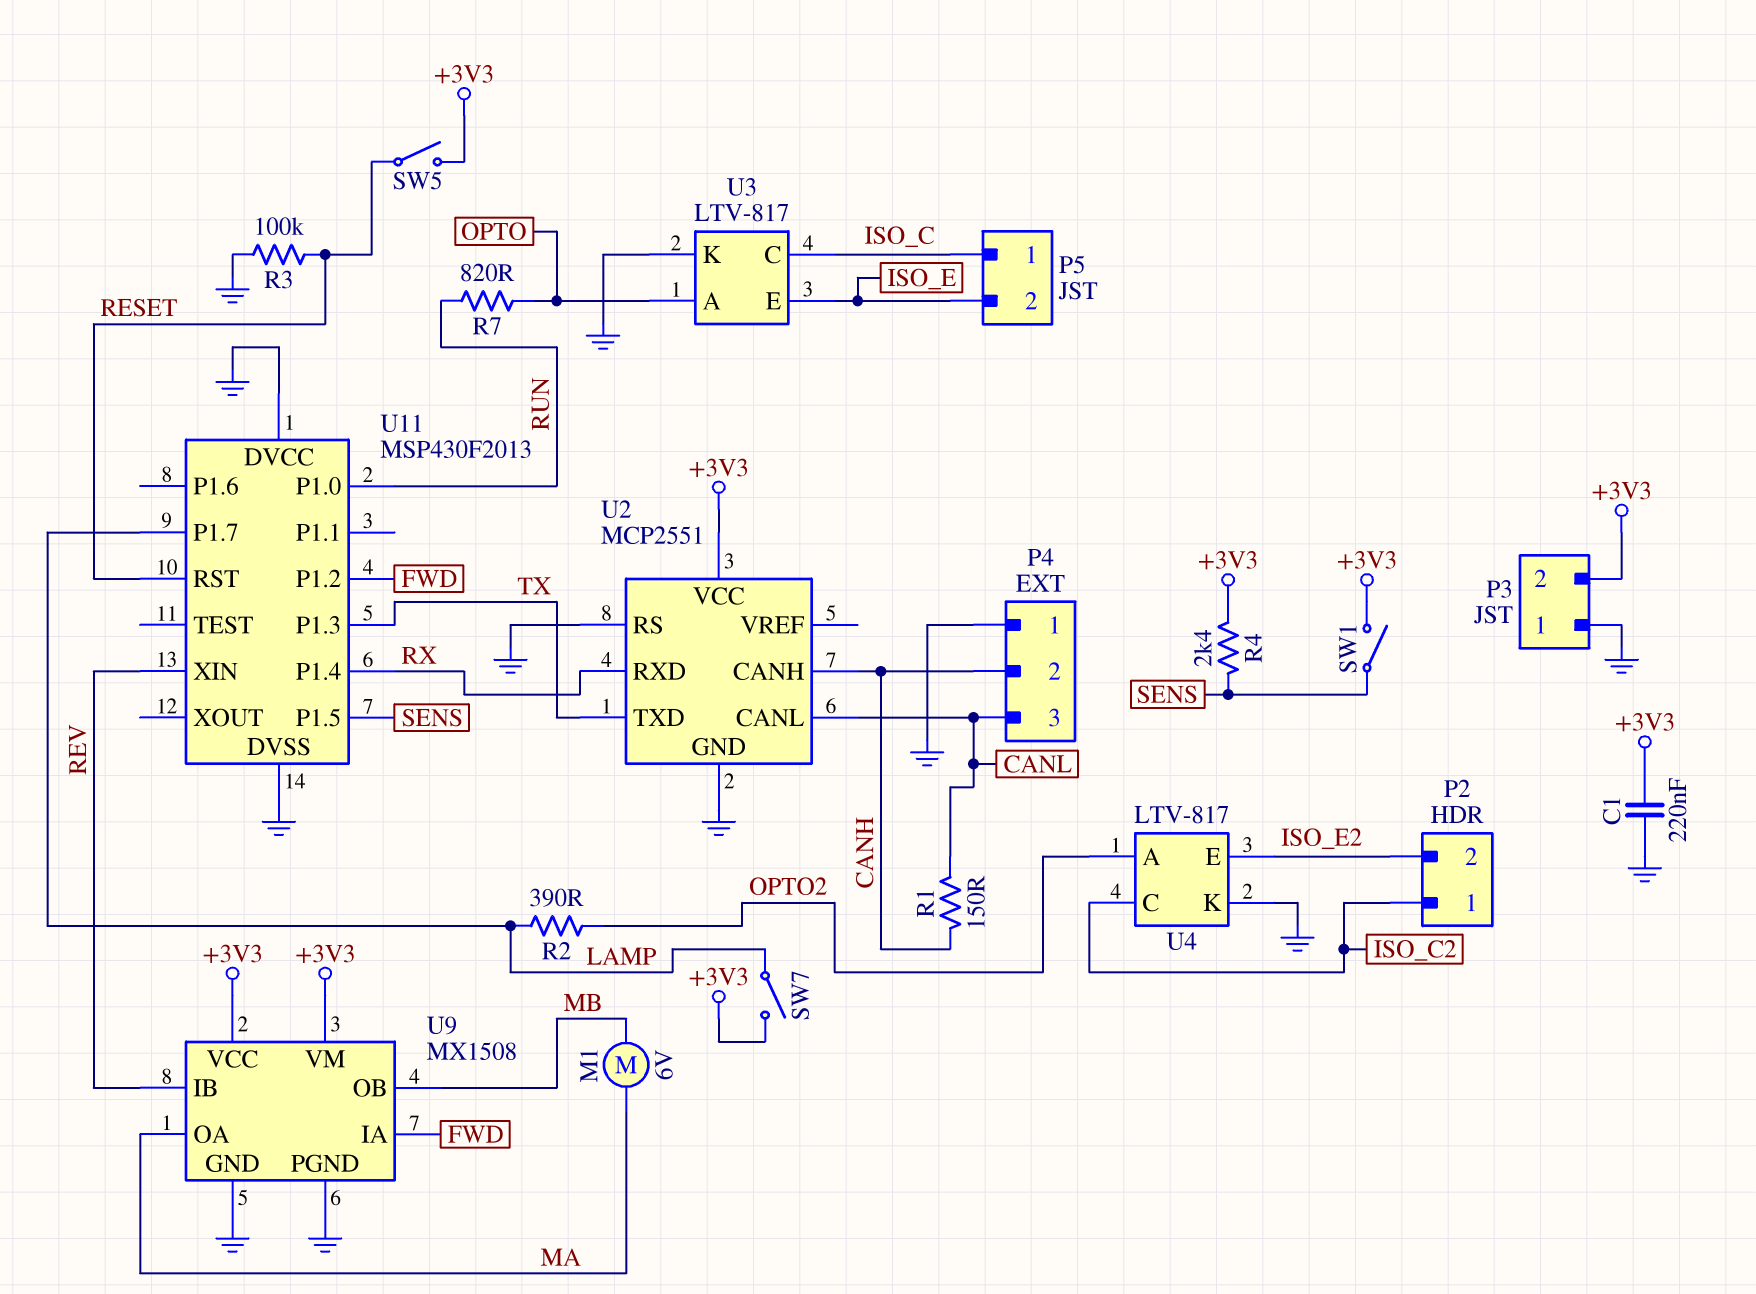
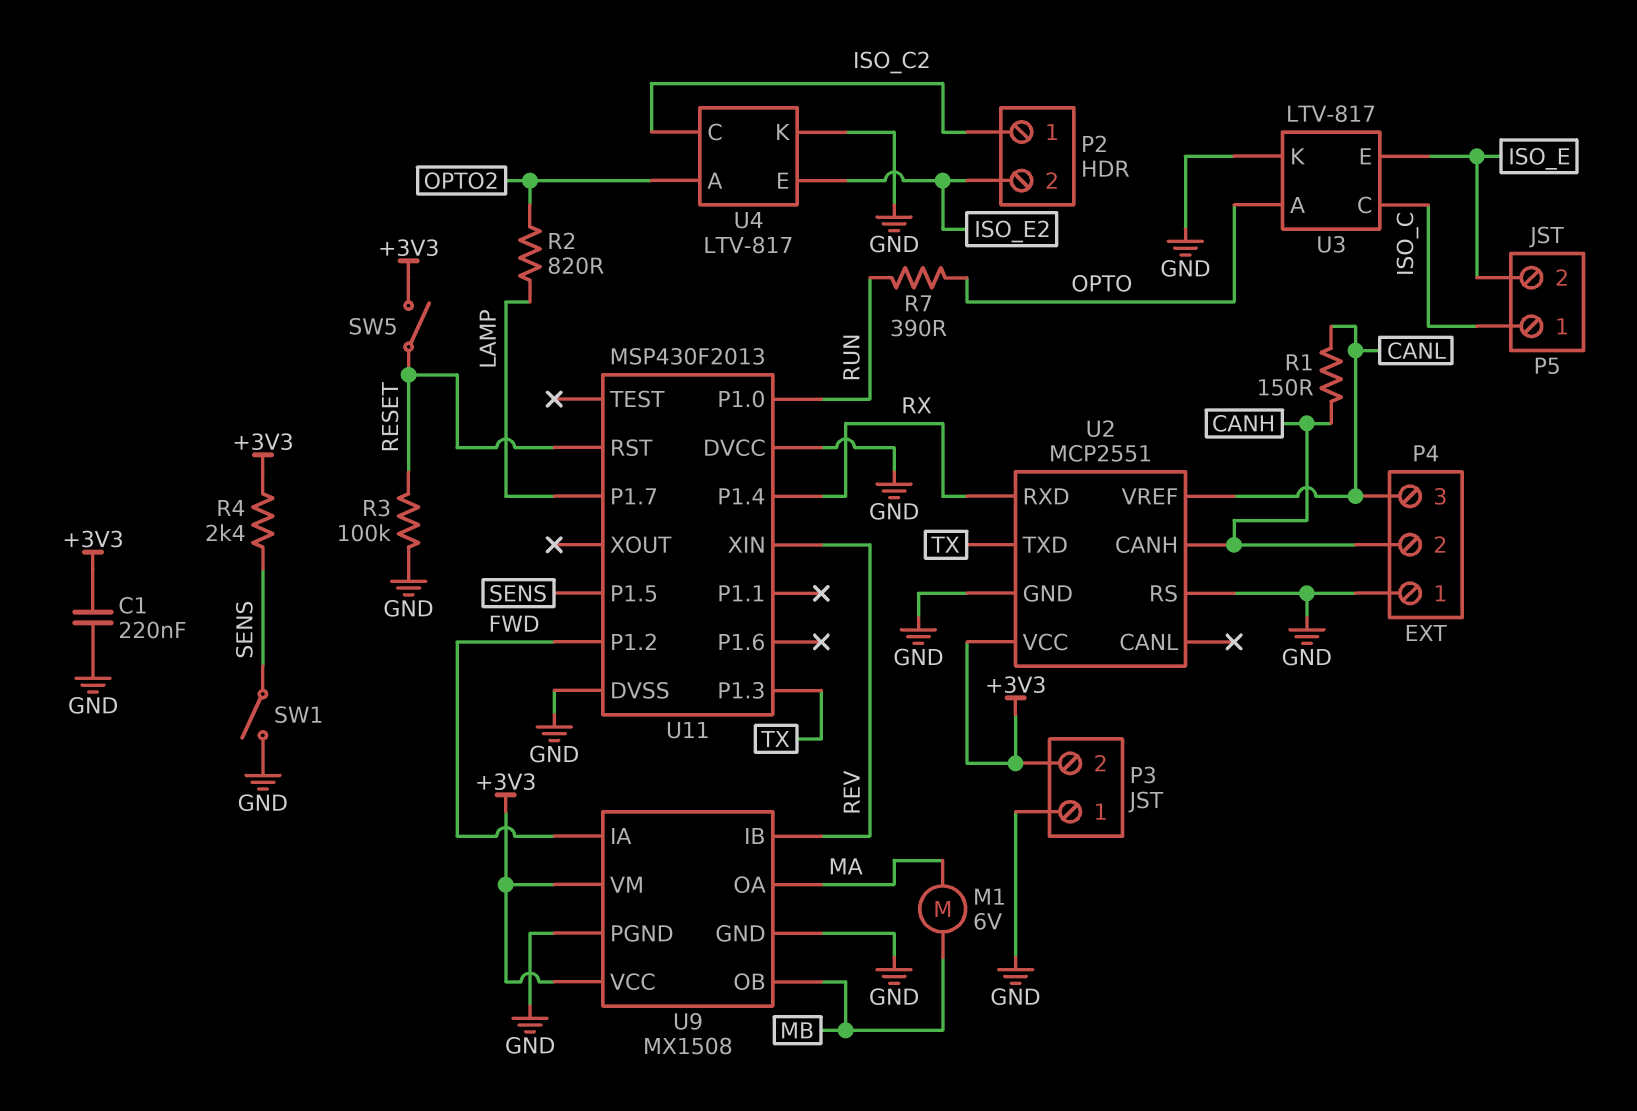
R2: 390 (LAMP, OPTO2) -> 820 (LAMP, OPTO2)
R7: 820 (OPTO, RUN) -> 390 (OPTO, RUN)
SW1: switch (+3V3, SENS) -> switch (GND, SENS)
SW7: switch (+3V3, LAMP) -> none
U2 pin CANL: CANL -> none
U2 pin VREF: none -> CANL

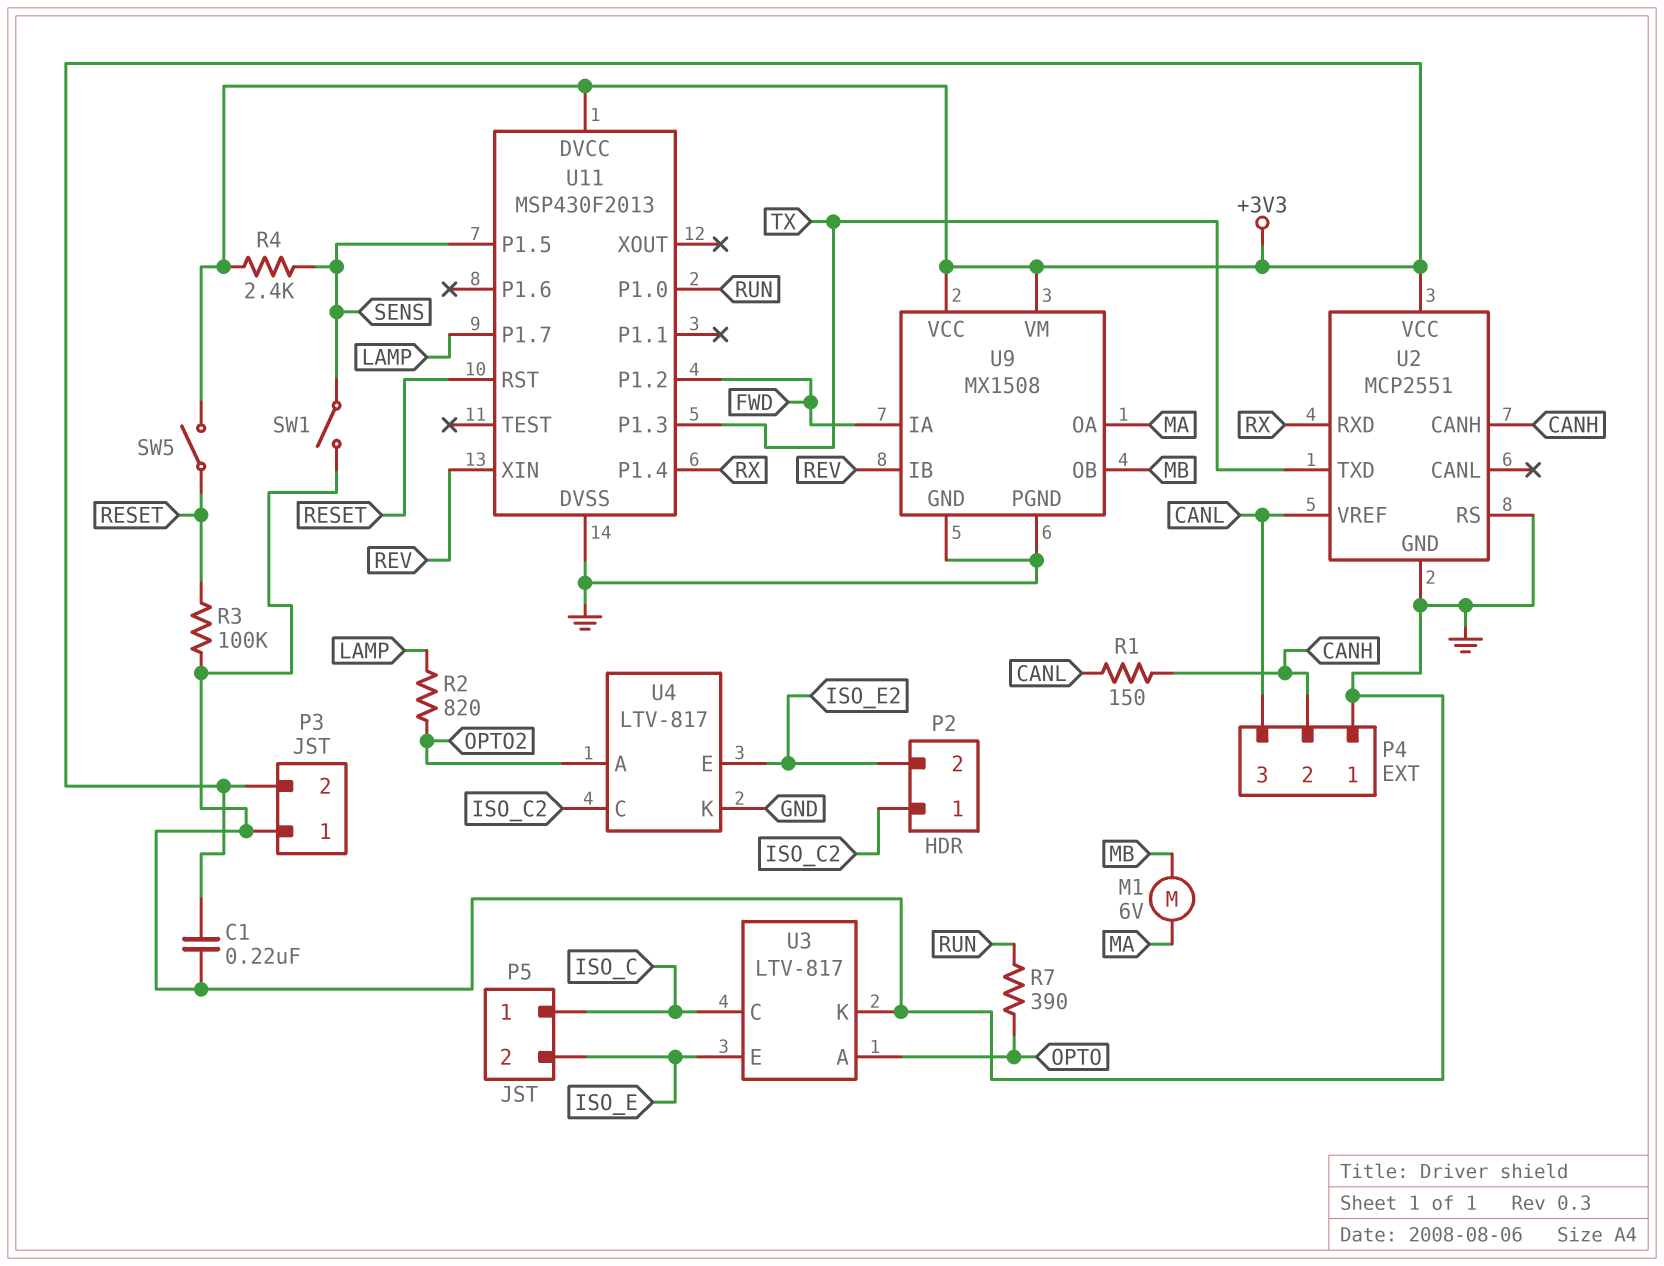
U11 pin DVCC: GND -> +3V3

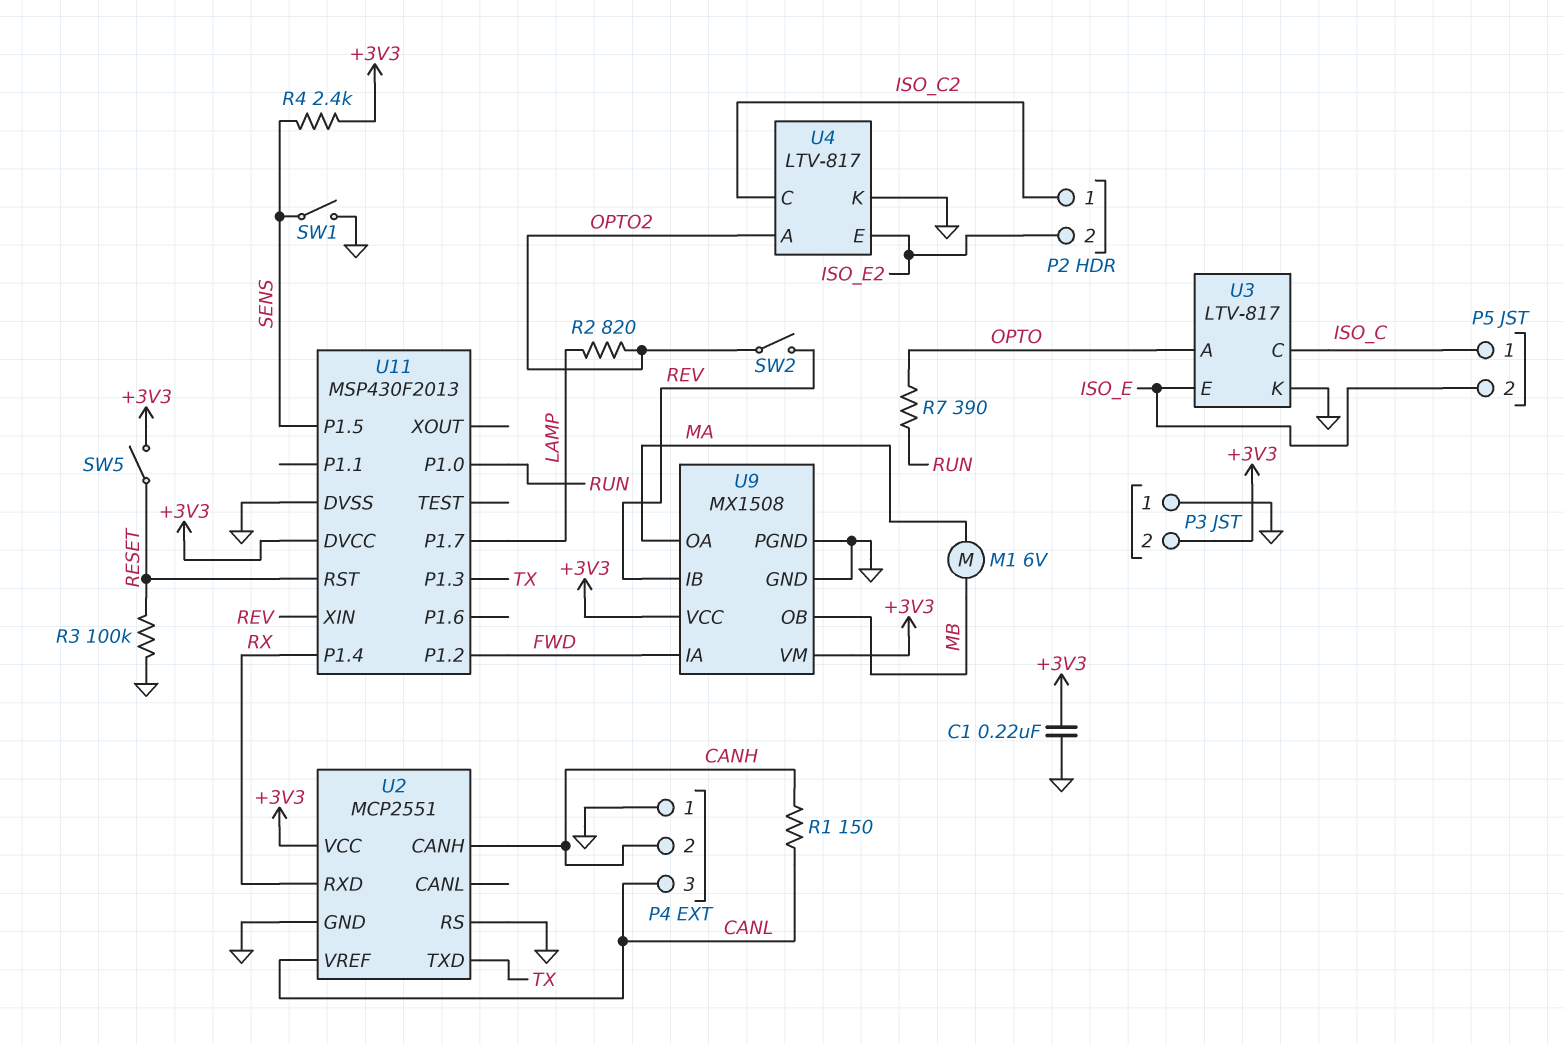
SW2: none -> switch (OPTO2, REV)

